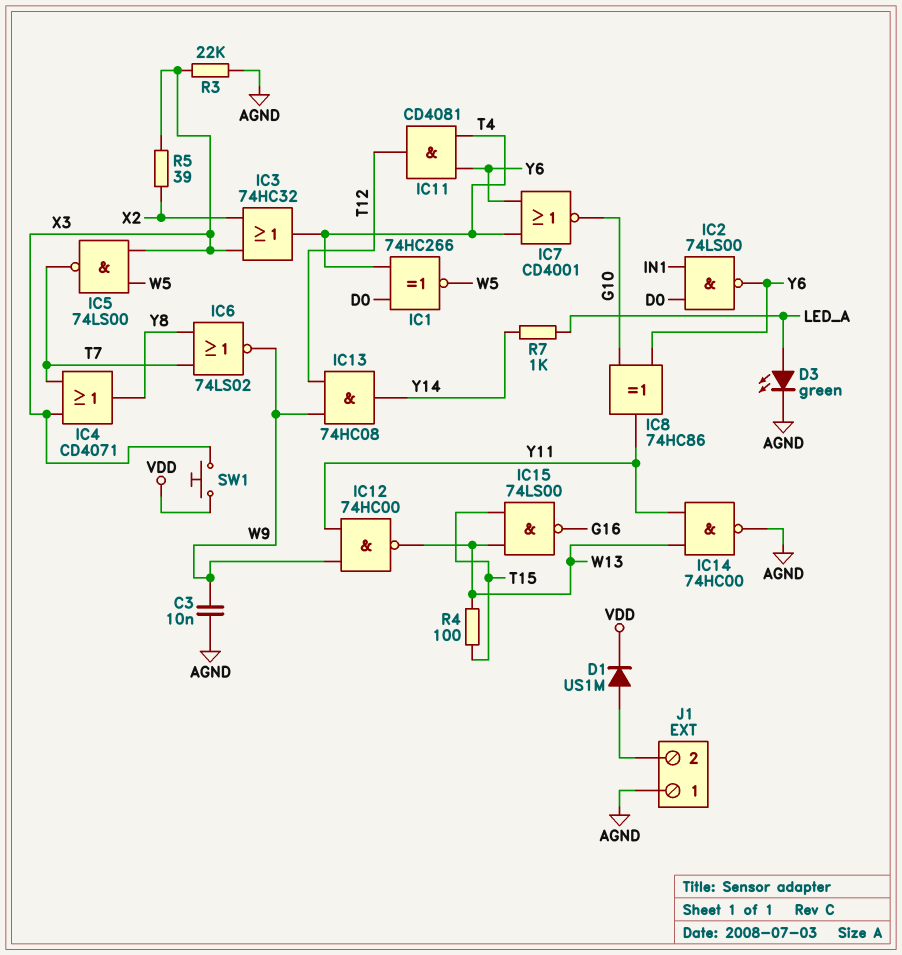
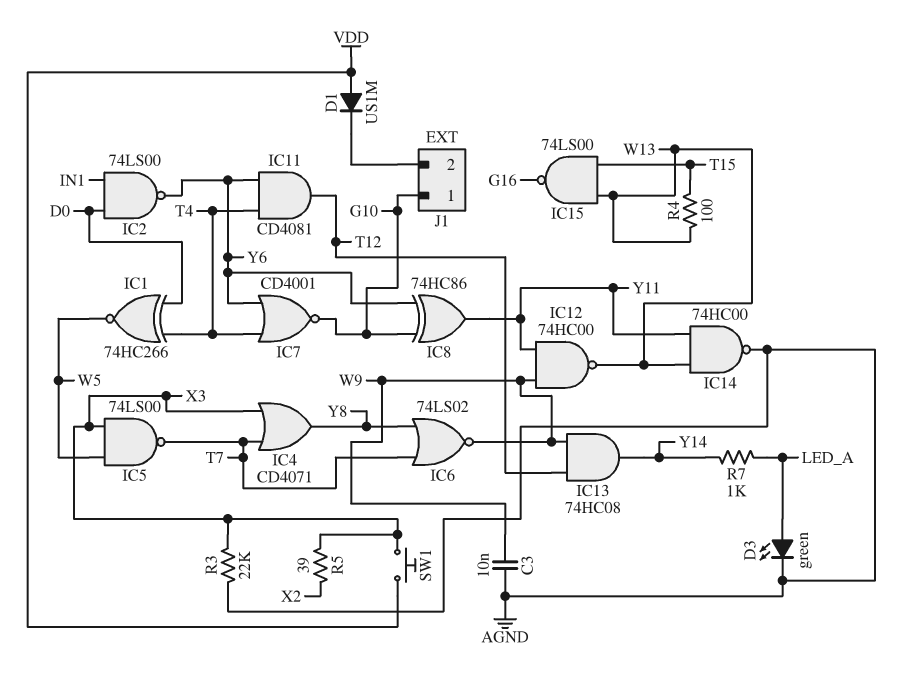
D1: diode US1M (A J1/2, K VDD) -> diode US1M (A VDD, K J1/2)
IC3: OR 74HC32 (in X2, in X3, out T4) -> none
J1 pin 1: AGND -> G10

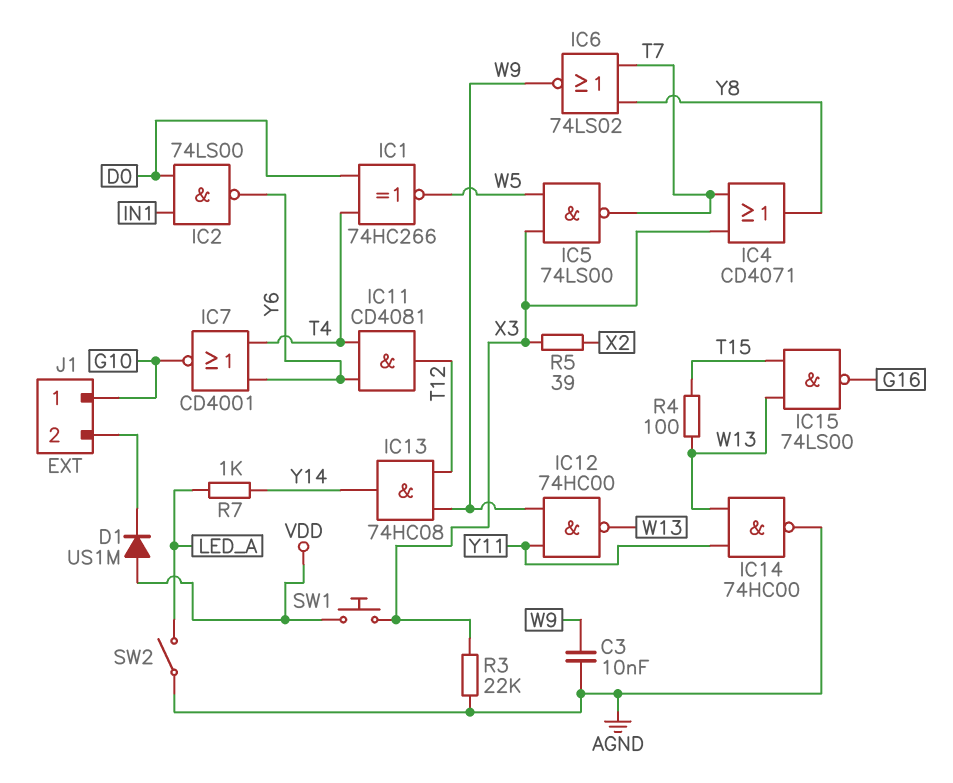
D3: LED green (A LED_A, K AGND) -> none
IC8: XOR 74HC86 (in G10, in Y6, out Y11) -> none
SW2: none -> switch (AGND, LED_A)

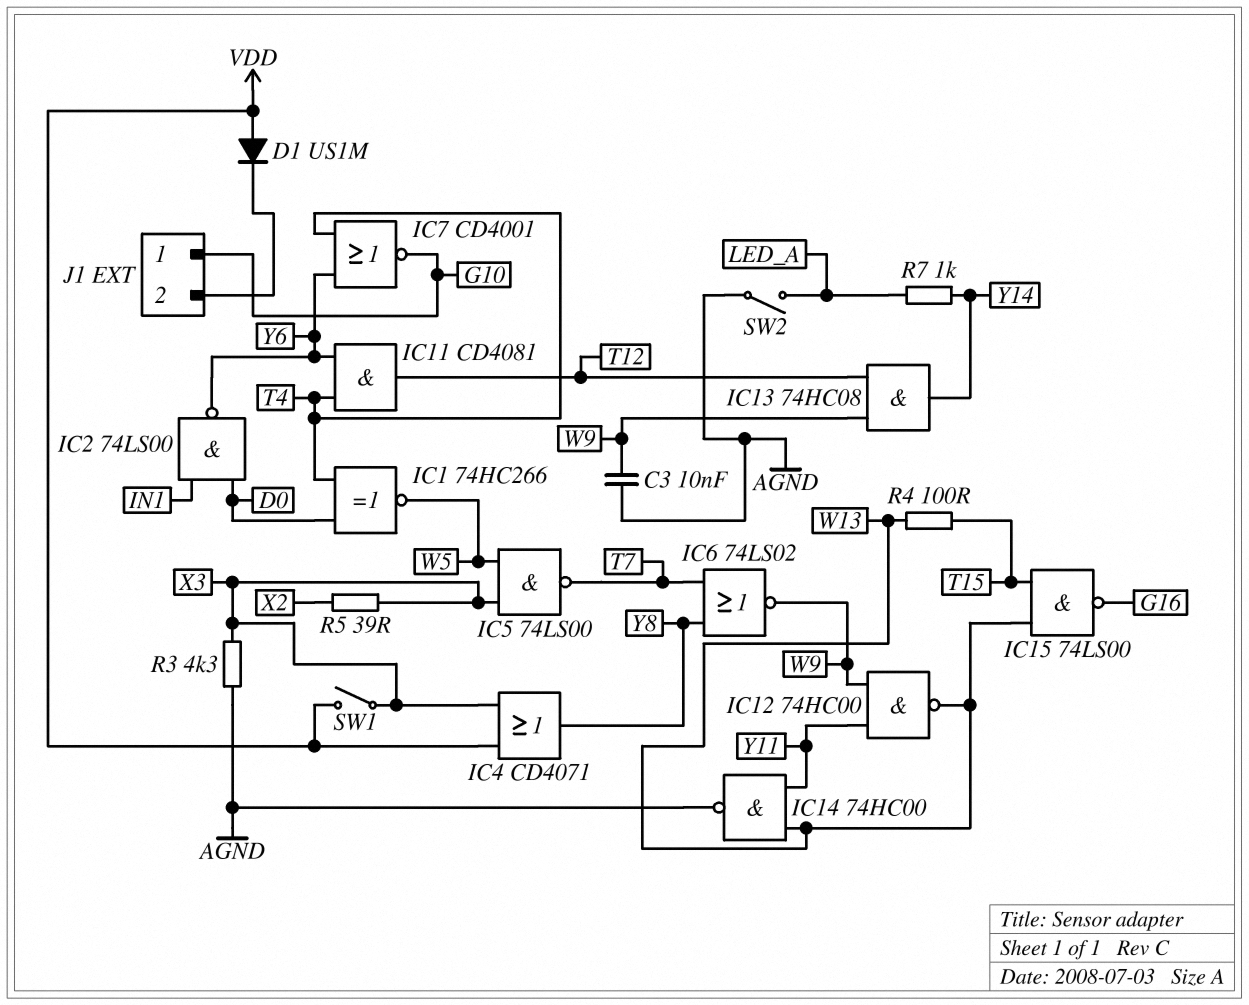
IC4: OR CD4071 (in T7, in X3, out Y8) -> OR CD4071 (in VDD, in X3, out Y8)
R3: 22k (AGND, X3) -> 4.3k (AGND, X3)
SW1: button (VDD, X3) -> switch (VDD, X3)

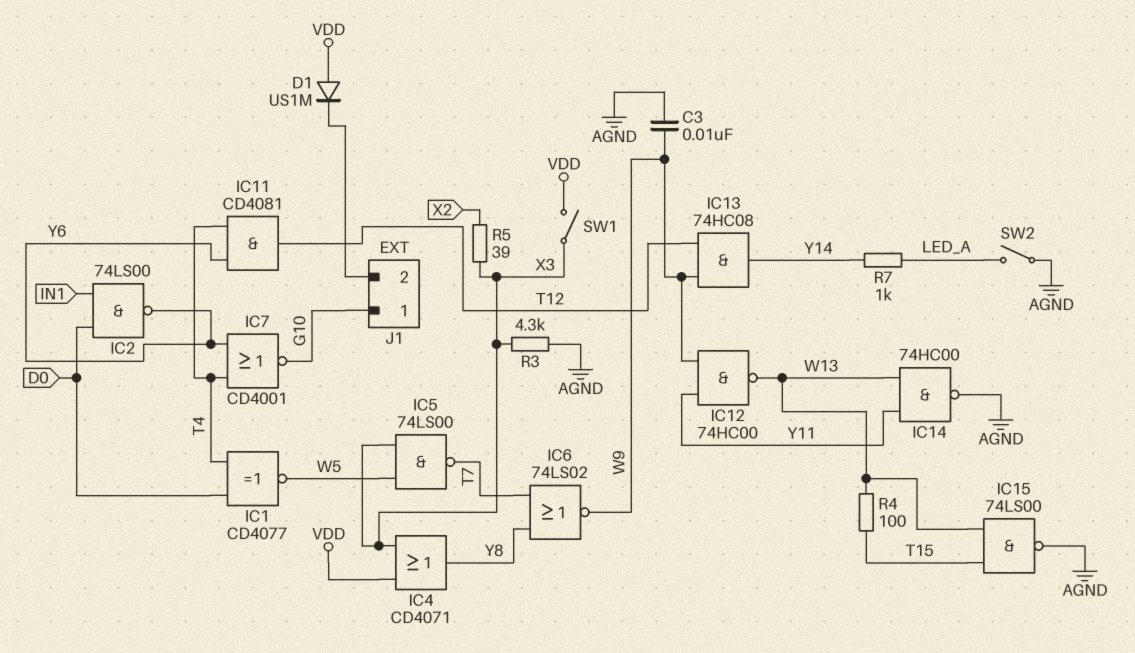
IC1: XNOR 74HC266 (in D0, in T4, out W5) -> XNOR CD4077 (in D0, in T4, out W5)
IC15: NAND 74LS00 (in T15, in W13, out G16) -> NAND 74LS00 (in T15, in W13, out AGND)

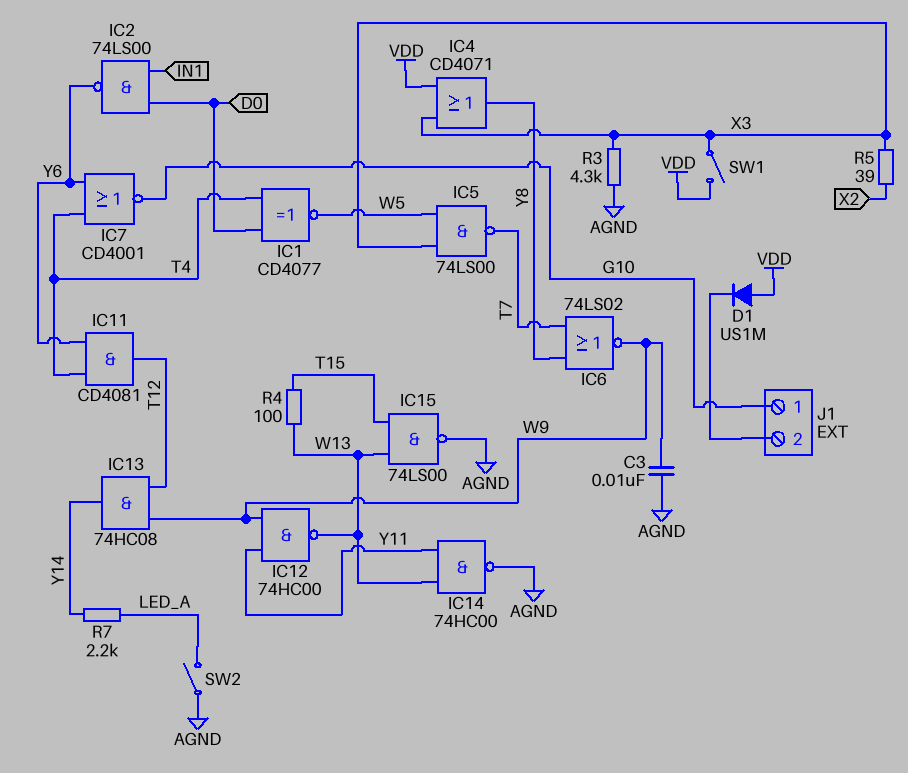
R7: 1k (LED_A, Y14) -> 2.2k (LED_A, Y14)

